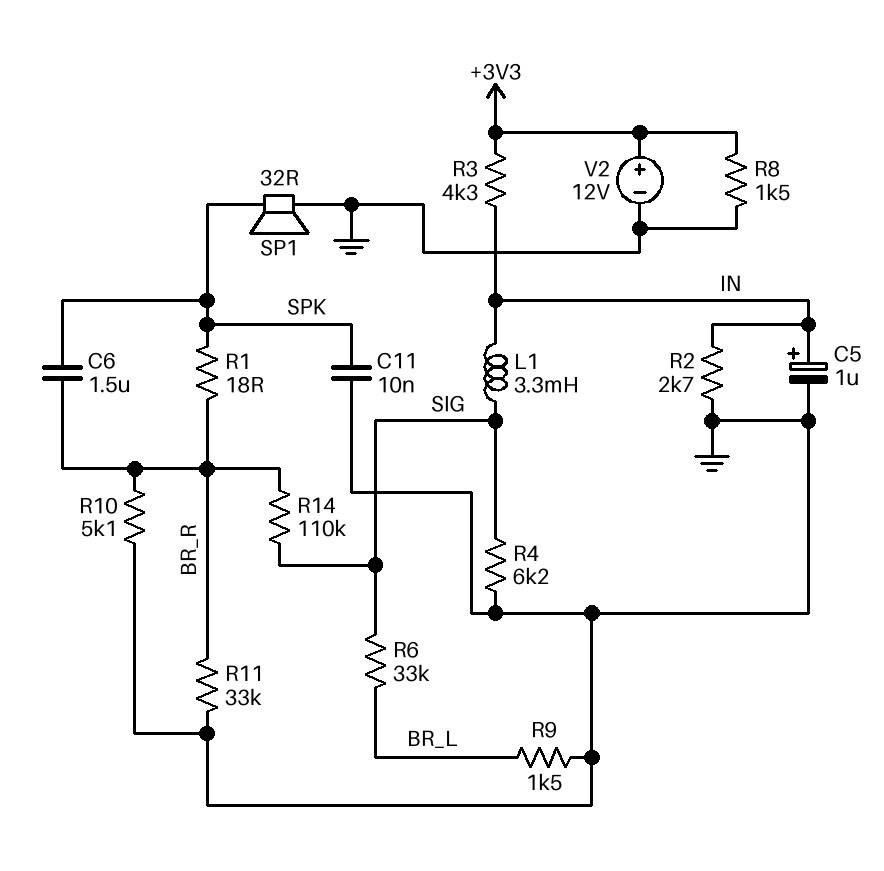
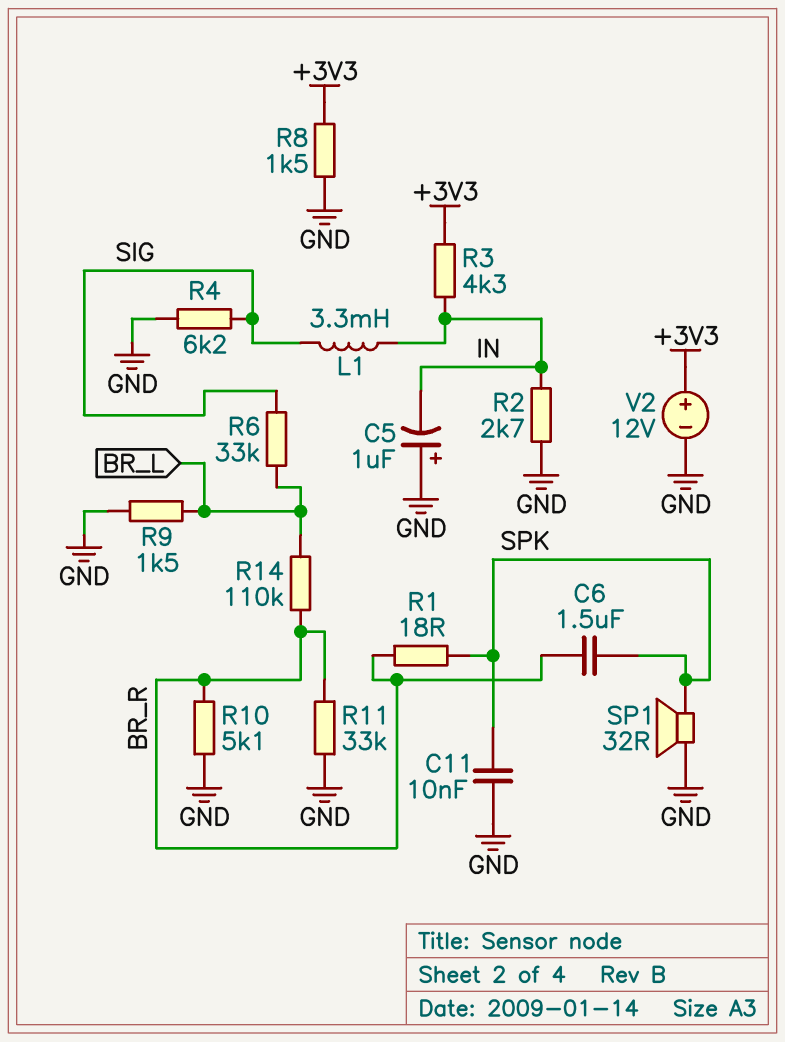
C5: 1uF (plus IN, minus GND) -> 1uF (plus GND, minus IN)
R14: 110k (BR_R, SIG) -> 110k (BR_L, BR_R)

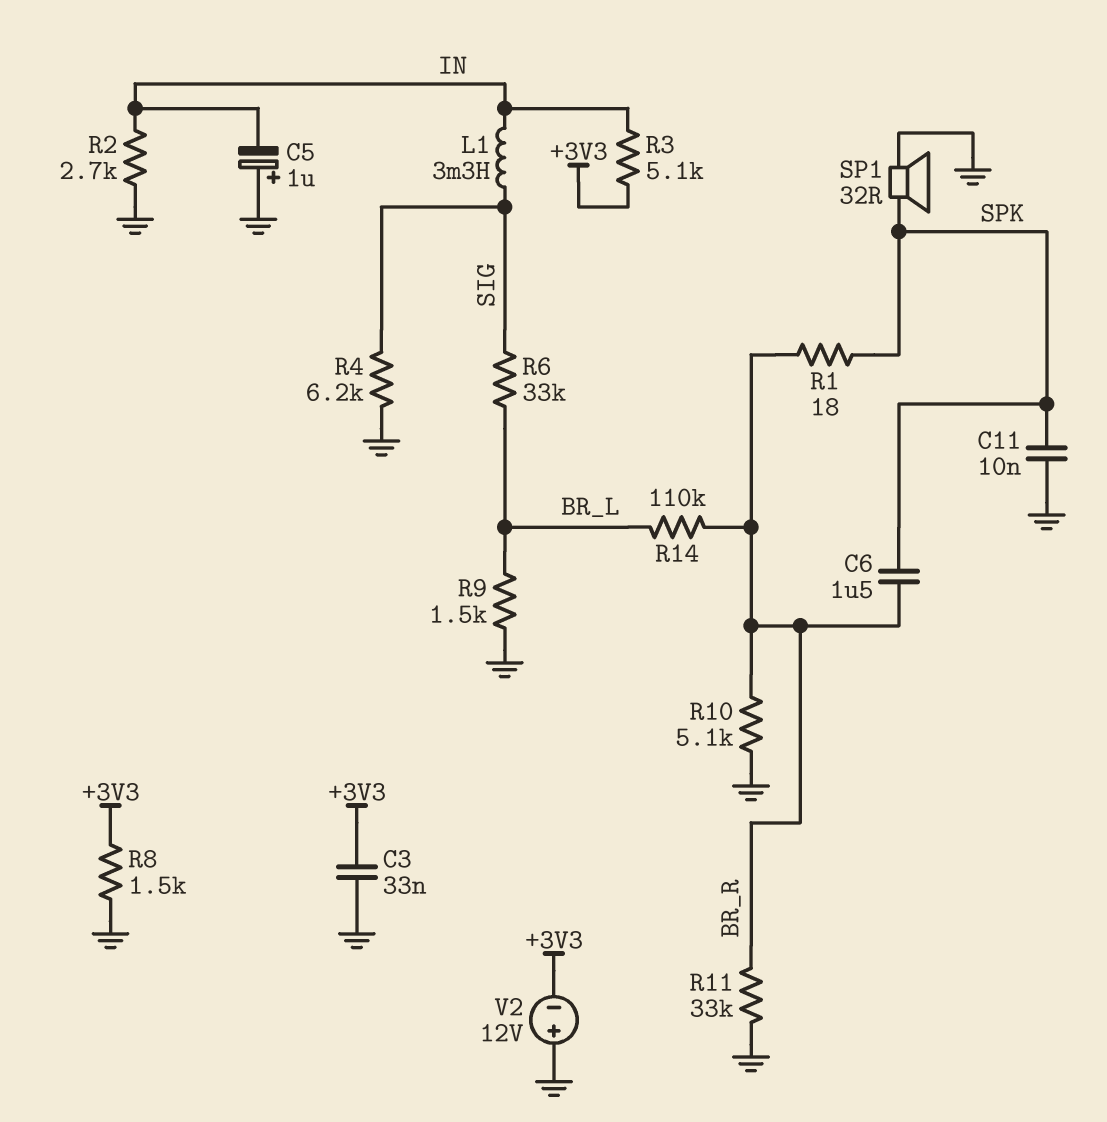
C3: none -> 33nF (+3V3, GND)
R3: 4.3k (+3V3, IN) -> 5.1k (+3V3, IN)
V2: 12V (plus +3V3, minus GND) -> 12V (plus GND, minus +3V3)

